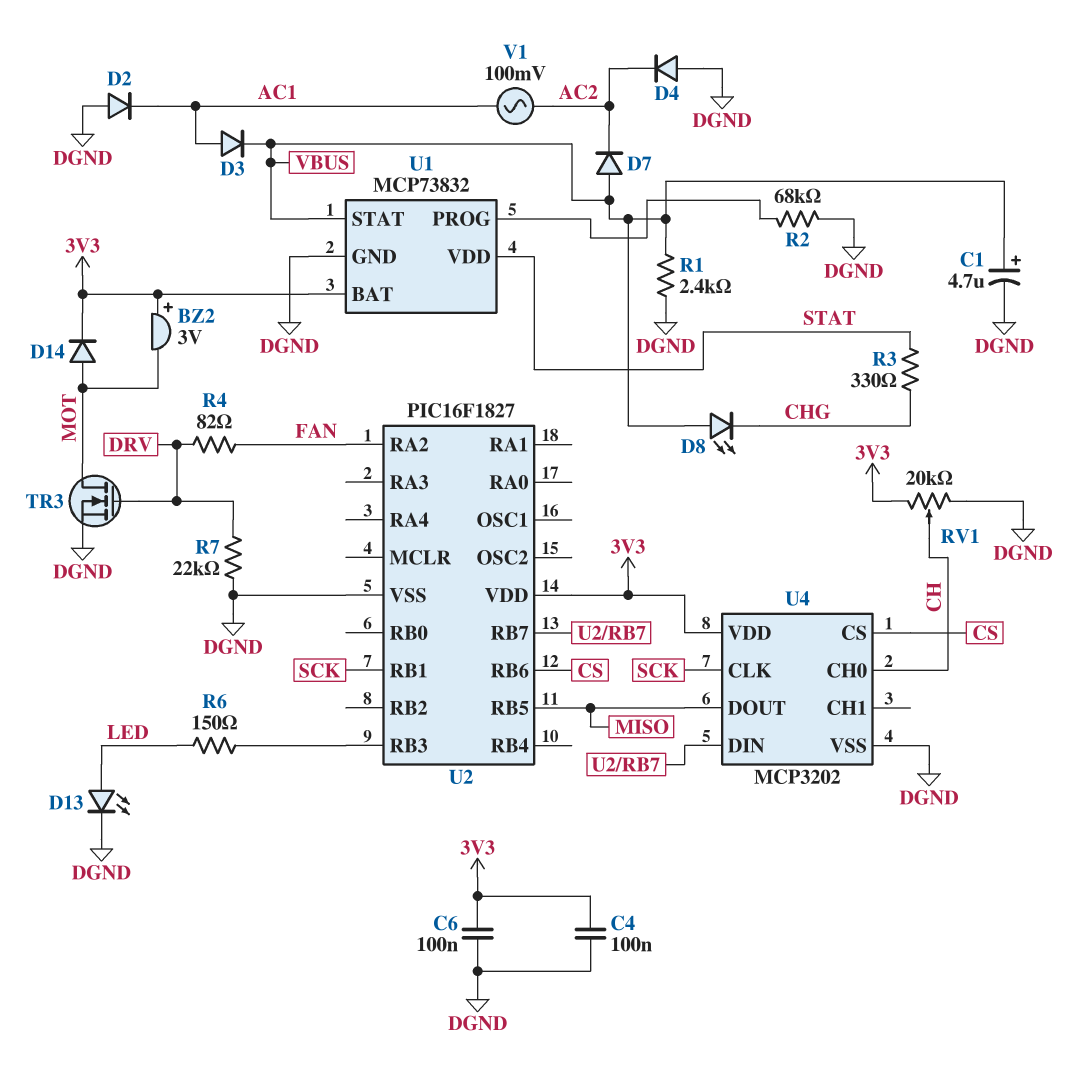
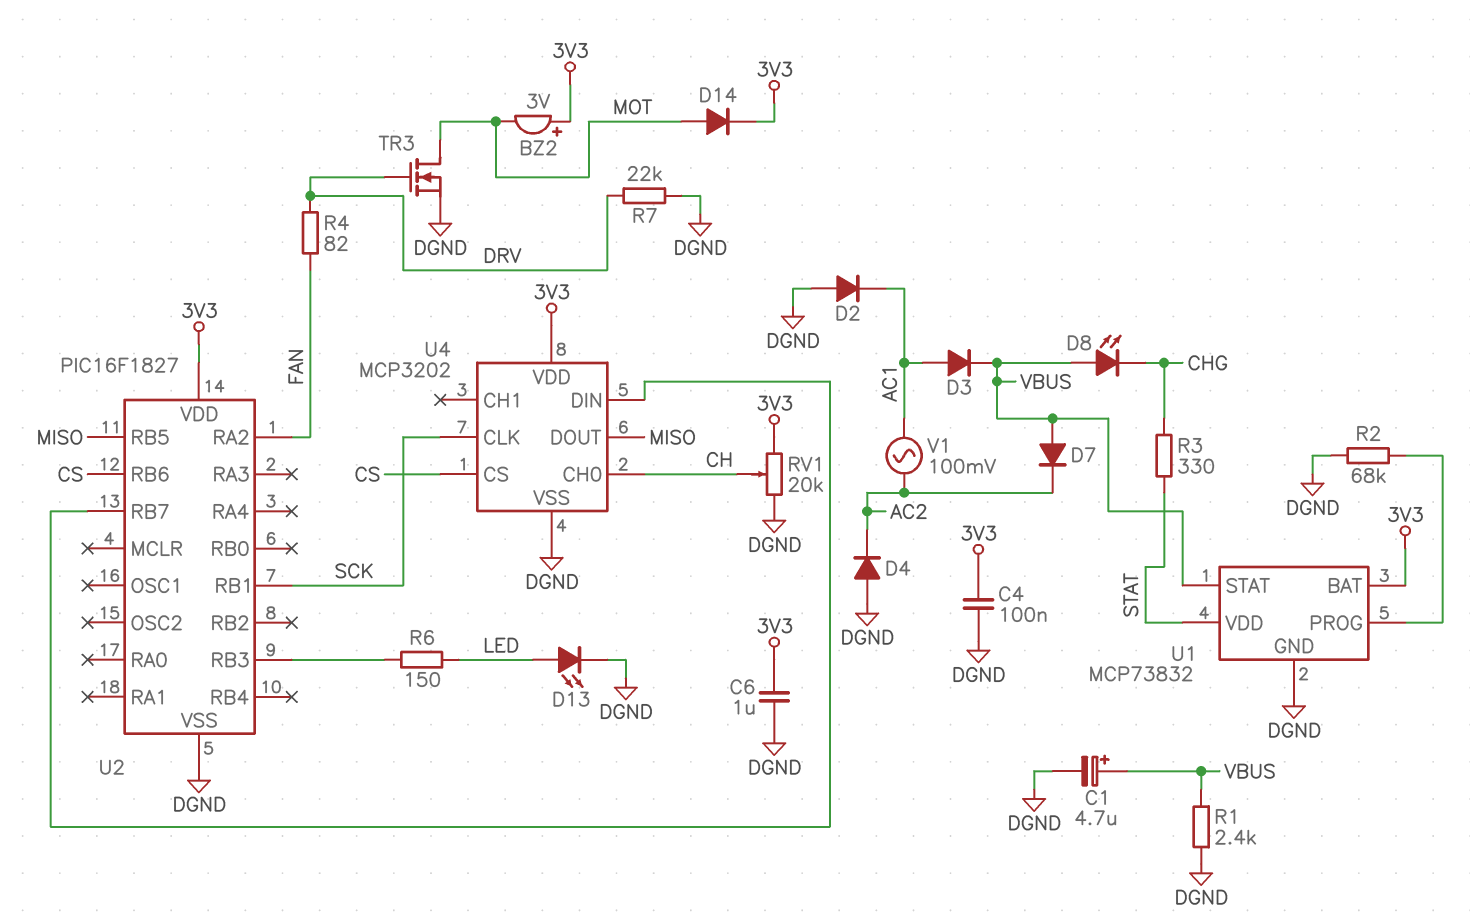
C6: 100nF (3V3, DGND) -> 1uF (3V3, DGND)

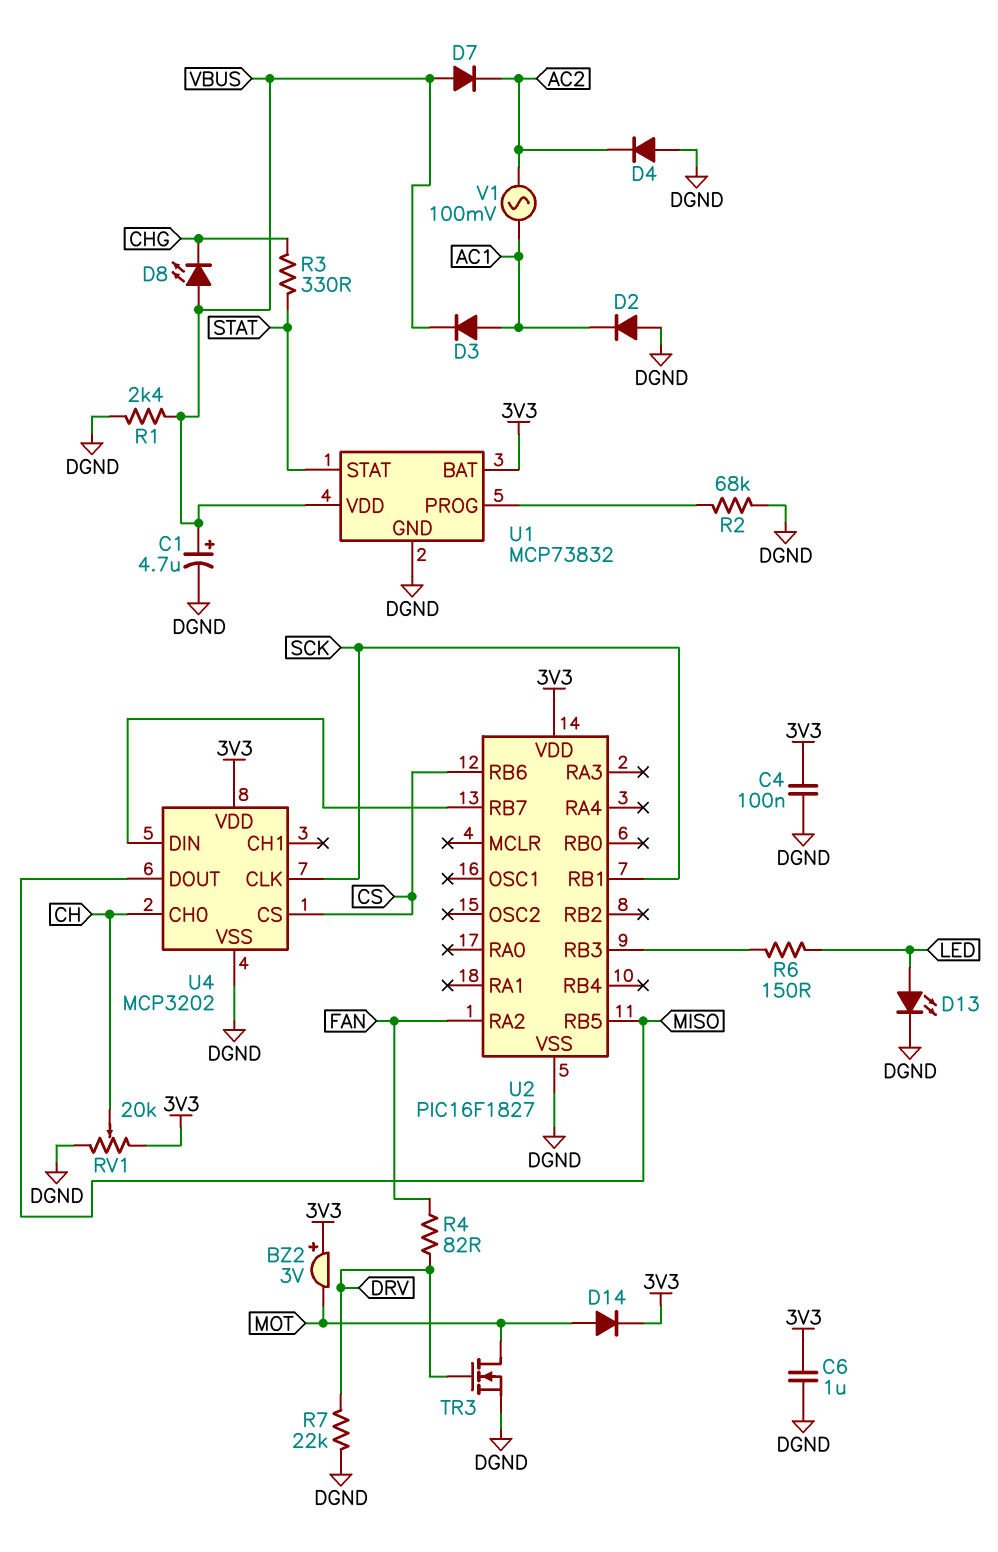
U1 pin STAT: VBUS -> STAT
U1 pin VDD: STAT -> VBUS

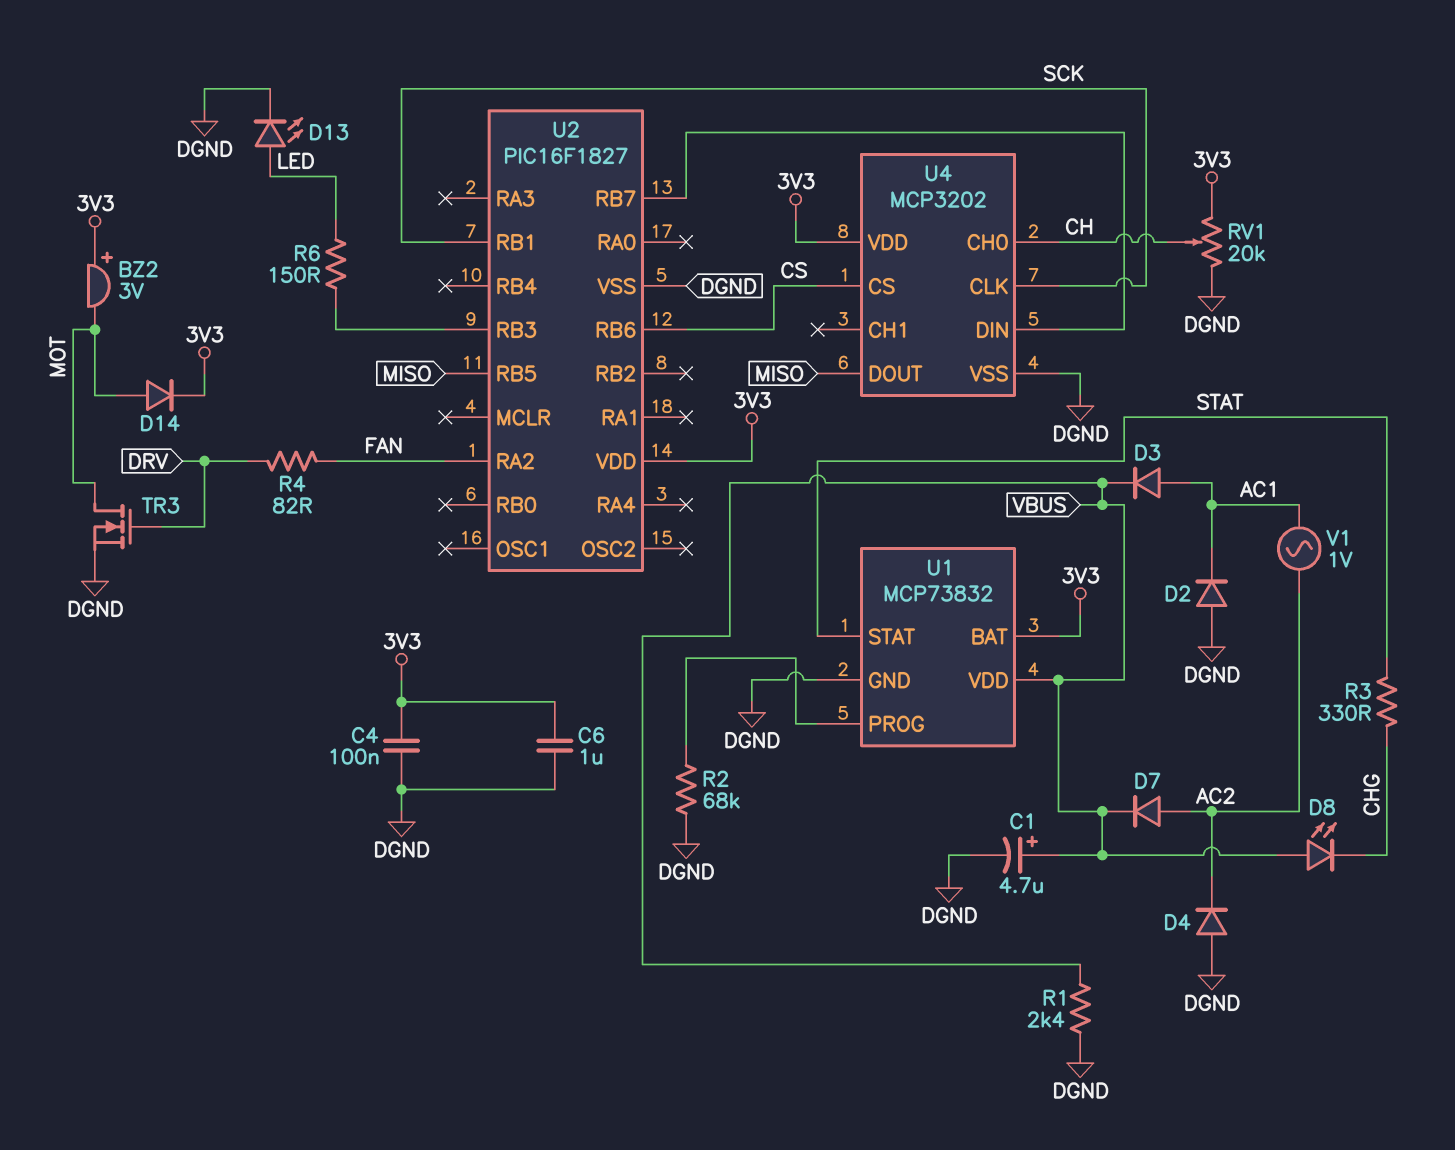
D7: diode (A VBUS, K AC2) -> diode (A AC2, K VBUS)
R7: 22k (DGND, DRV) -> none
V1: AC 100mV (AC1, AC2) -> AC 1V (AC1, AC2)

